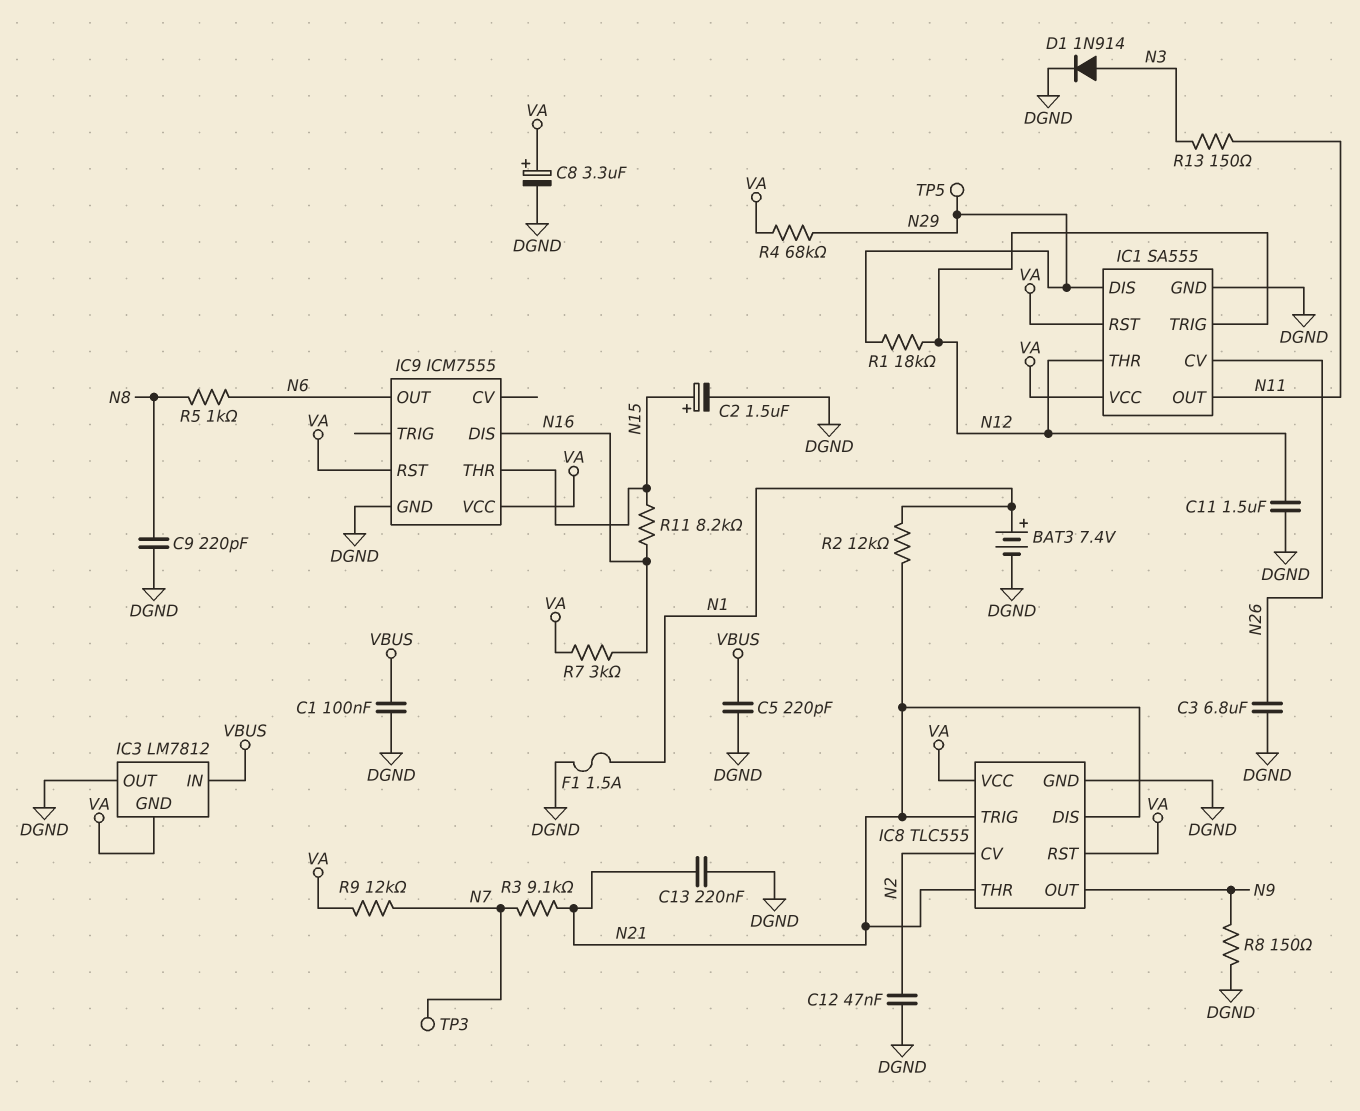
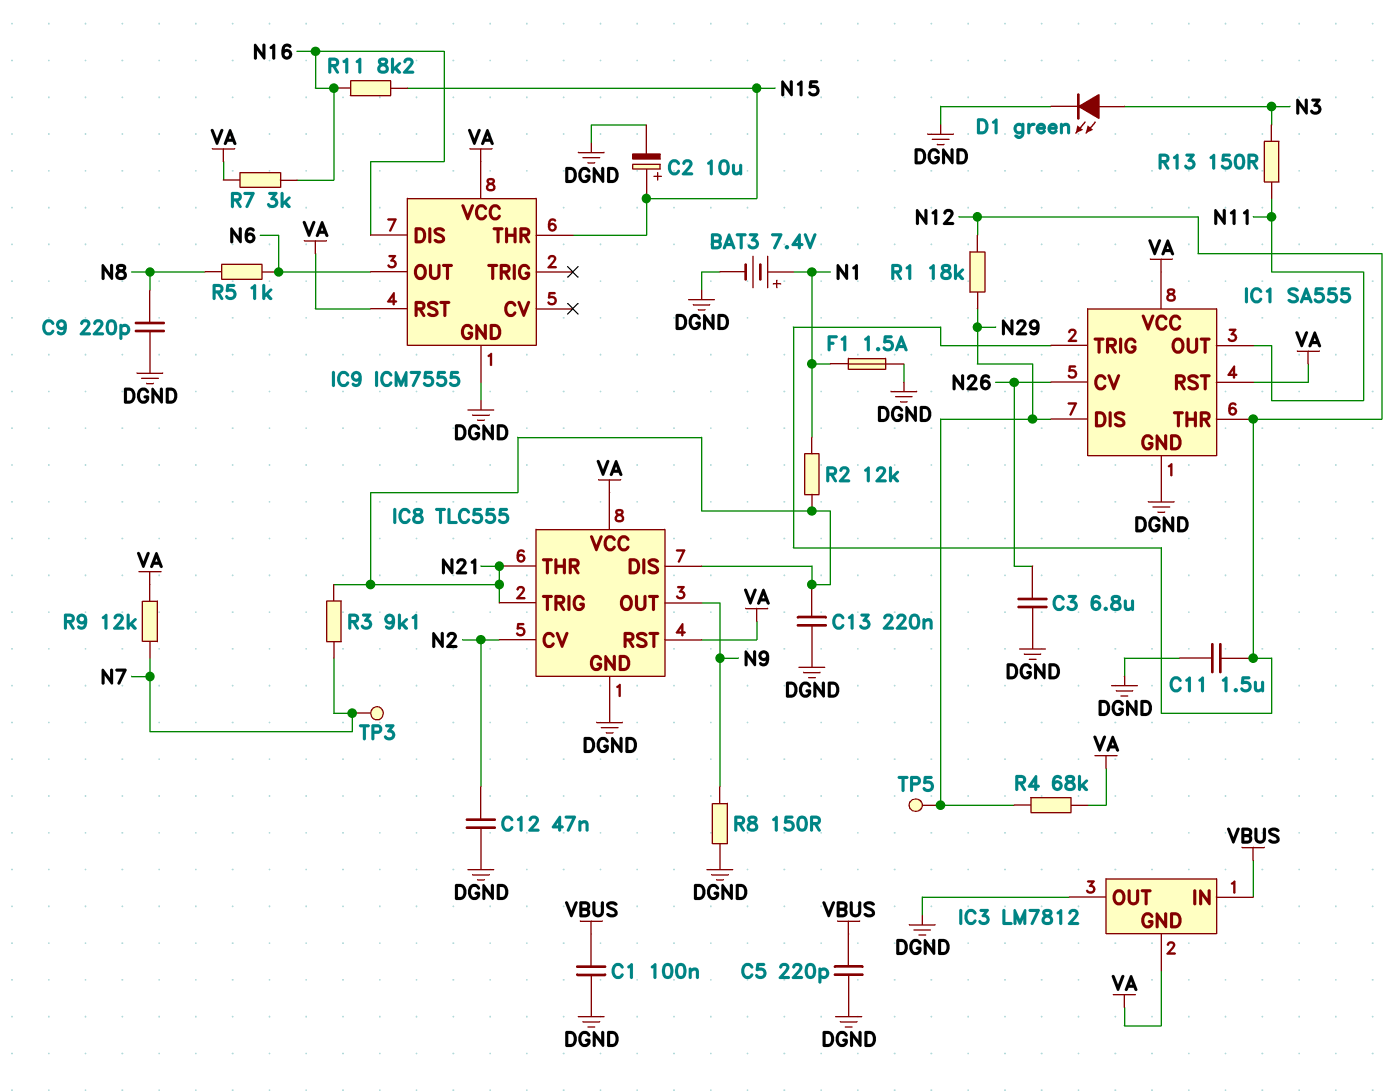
C2: 1.5uF (plus N15, minus DGND) -> 10uF (plus N15, minus DGND)
C8: 3.3uF (plus VA, minus DGND) -> none
D1: diode 1N914 (A N3, K DGND) -> LED green (A N3, K DGND)

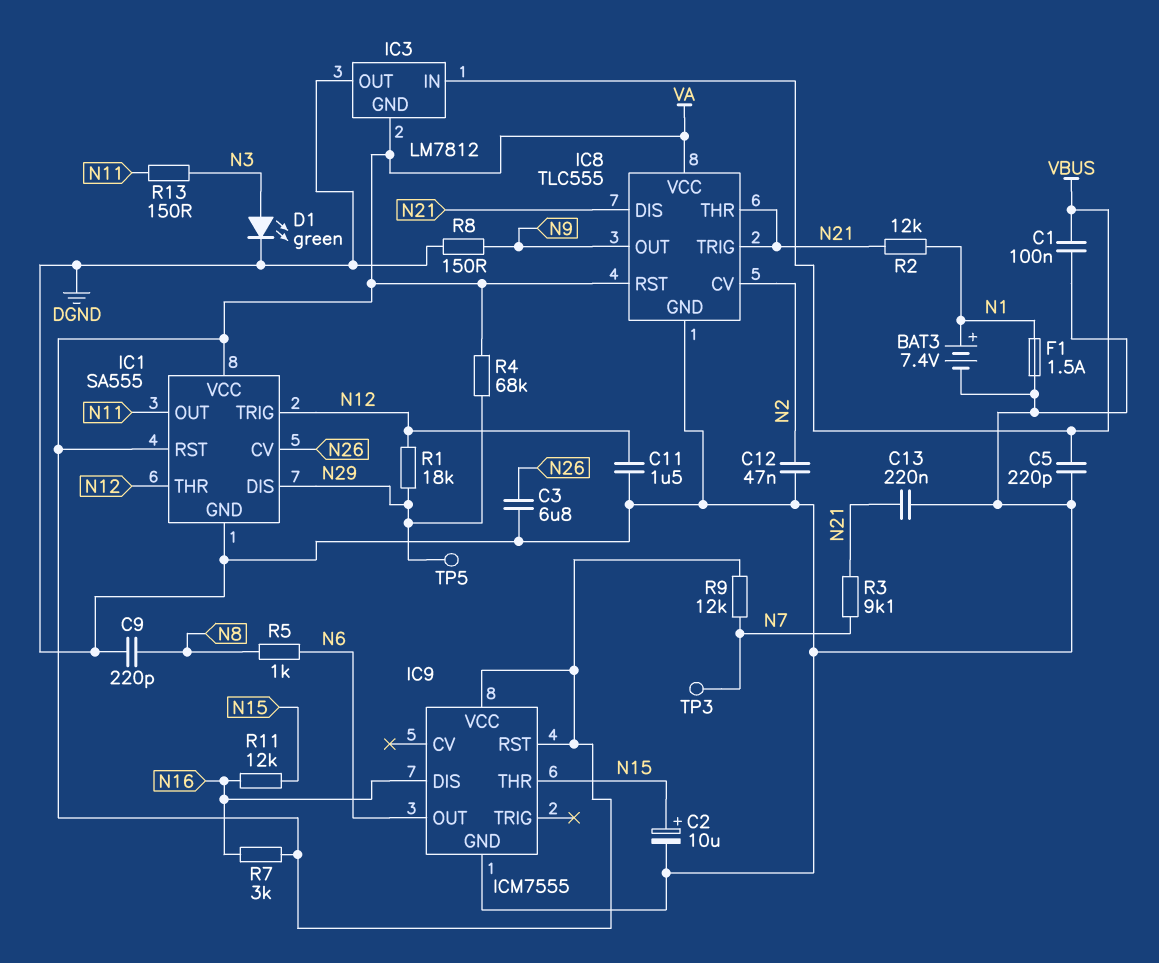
R11: 8.2k (N15, N16) -> 12k (N15, N16)

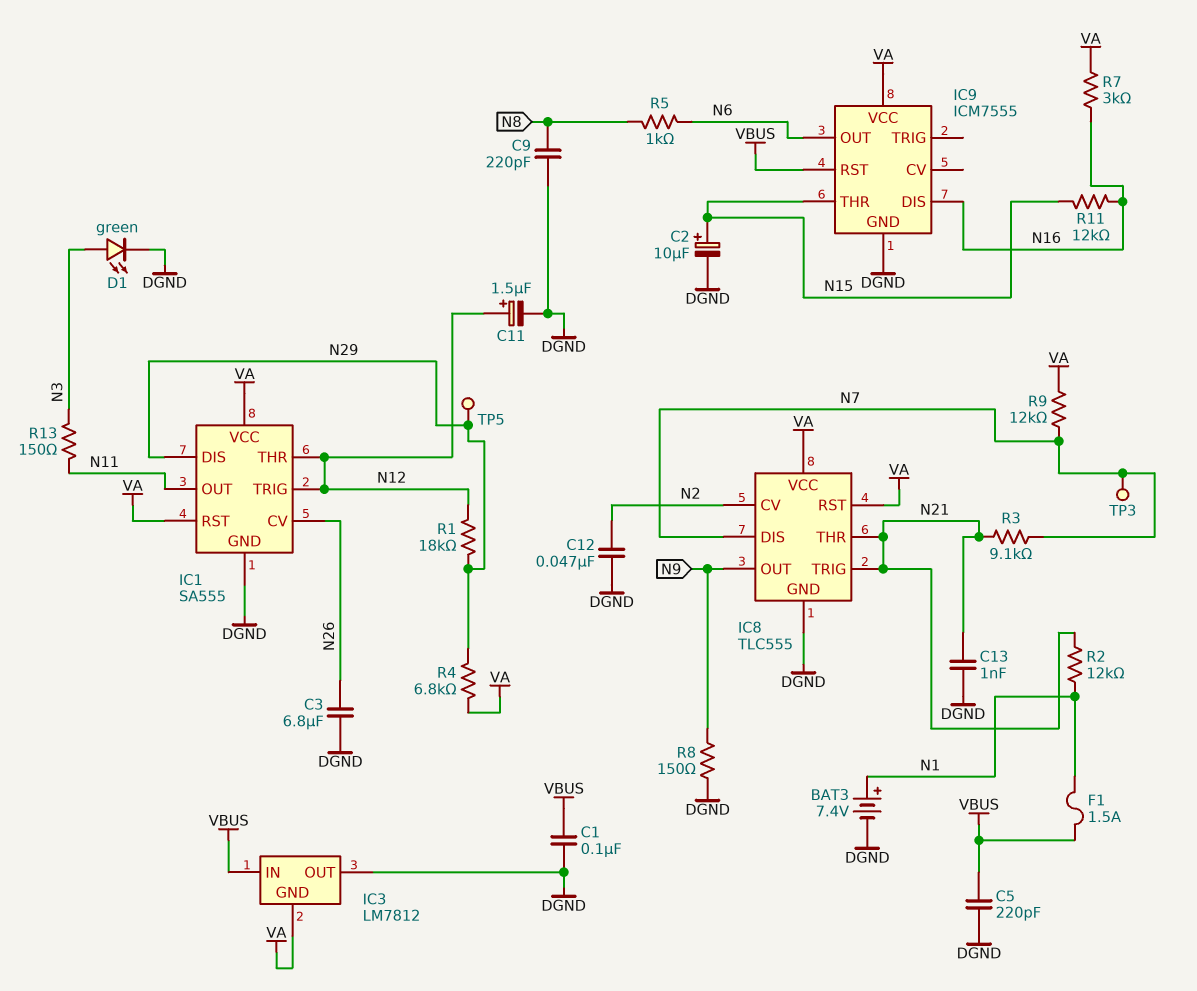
C11: 1.5uF (DGND, N12) -> 1.5uF (plus N12, minus DGND)
C13: 220nF (DGND, N21) -> 1nF (DGND, N21)
F1: 1.5A (DGND, N1) -> 1.5A (N1, VBUS)
IC8 pin DIS: N21 -> N7
IC9 pin RST: VA -> VBUS
R4: 68k (N29, VA) -> 6.8k (N29, VA)

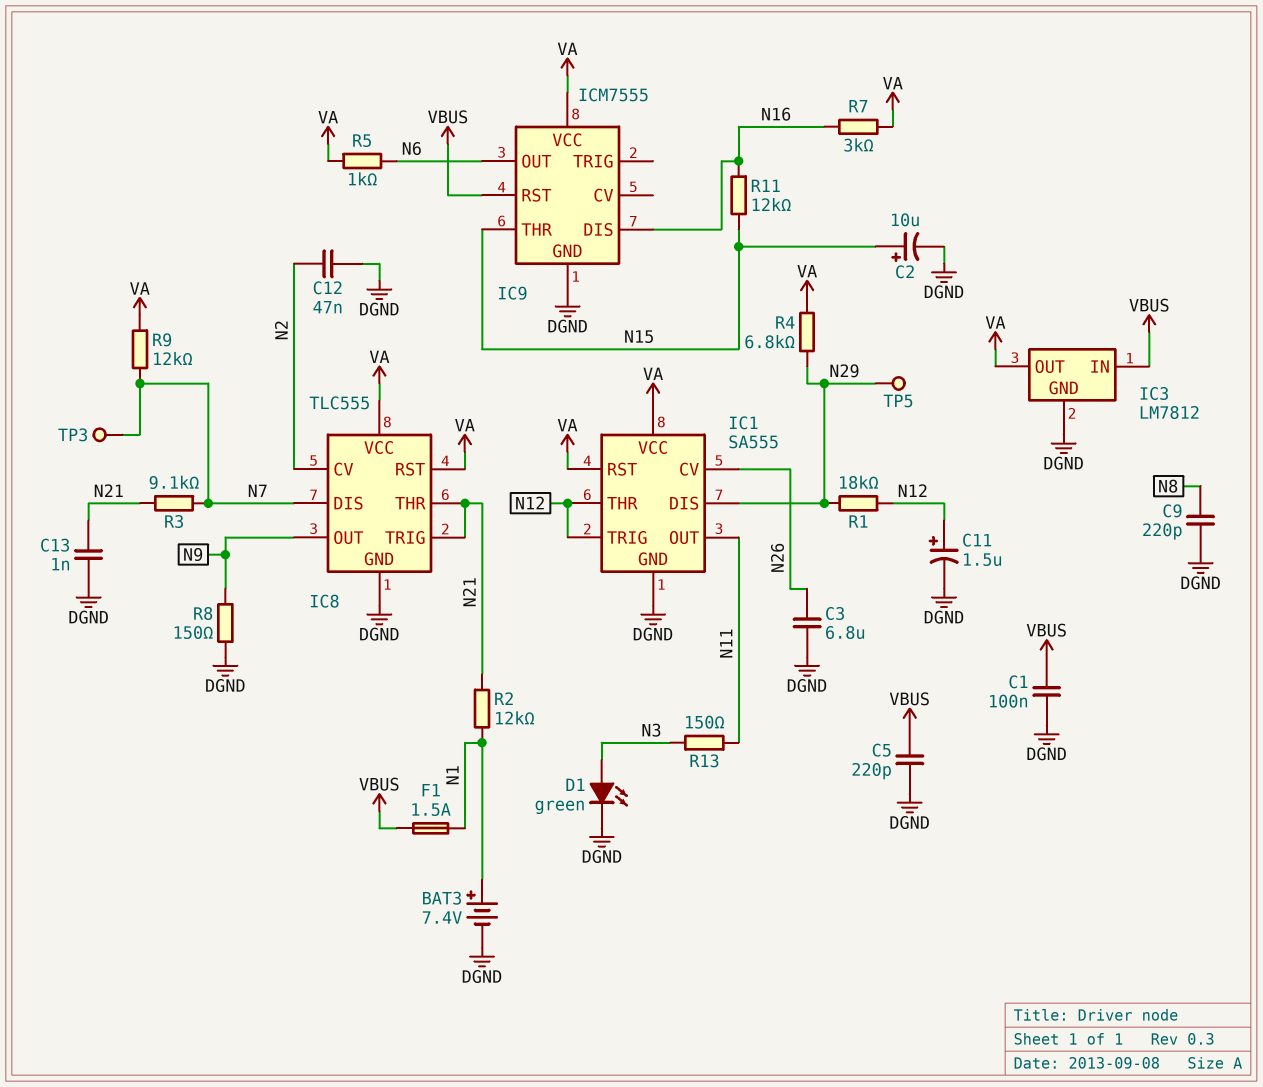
IC3 pin GND: VA -> DGND
IC3 pin OUT: DGND -> VA
R5: 1k (N6, N8) -> 1k (N6, VA)

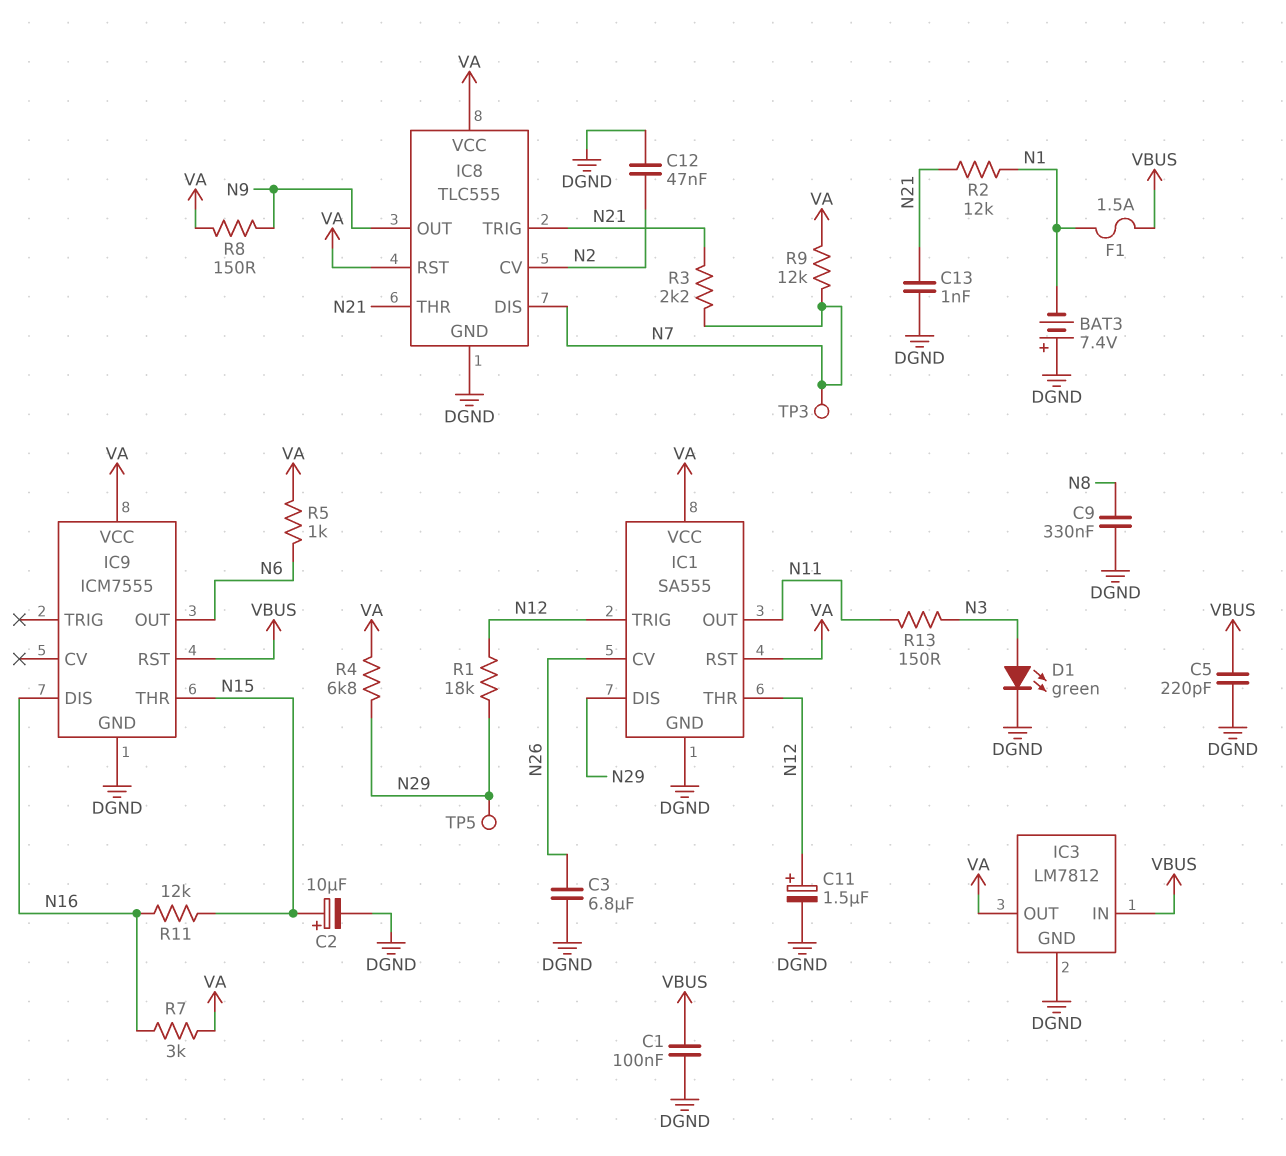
BAT3: 7.4V (plus N1, minus DGND) -> 7.4V (plus DGND, minus N1)
C9: 220pF (DGND, N8) -> 330nF (DGND, N8)
R3: 9.1k (N7, N21) -> 2.2k (N7, N21)
R8: 150 (DGND, N9) -> 150 (N9, VA)

